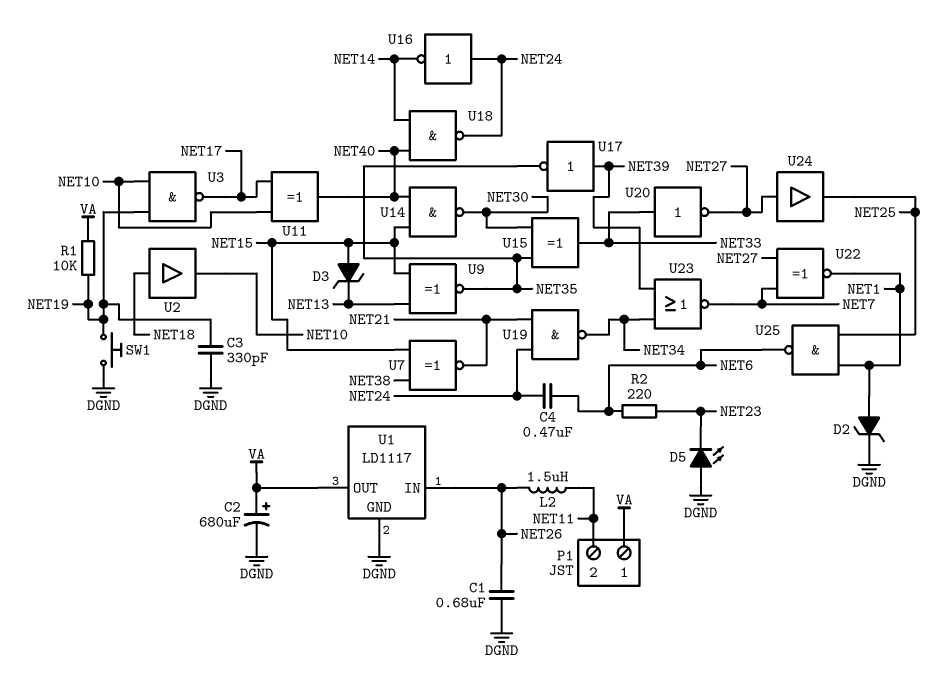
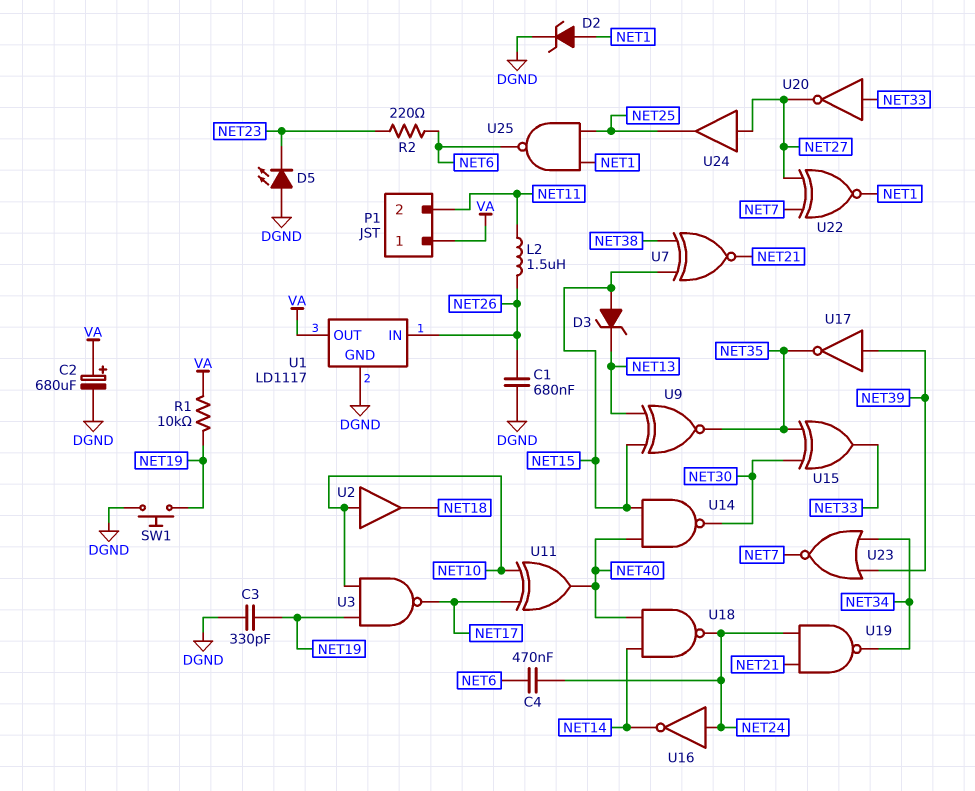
U2: buffer (in NET18, out NET10) -> buffer (in NET10, out NET18)

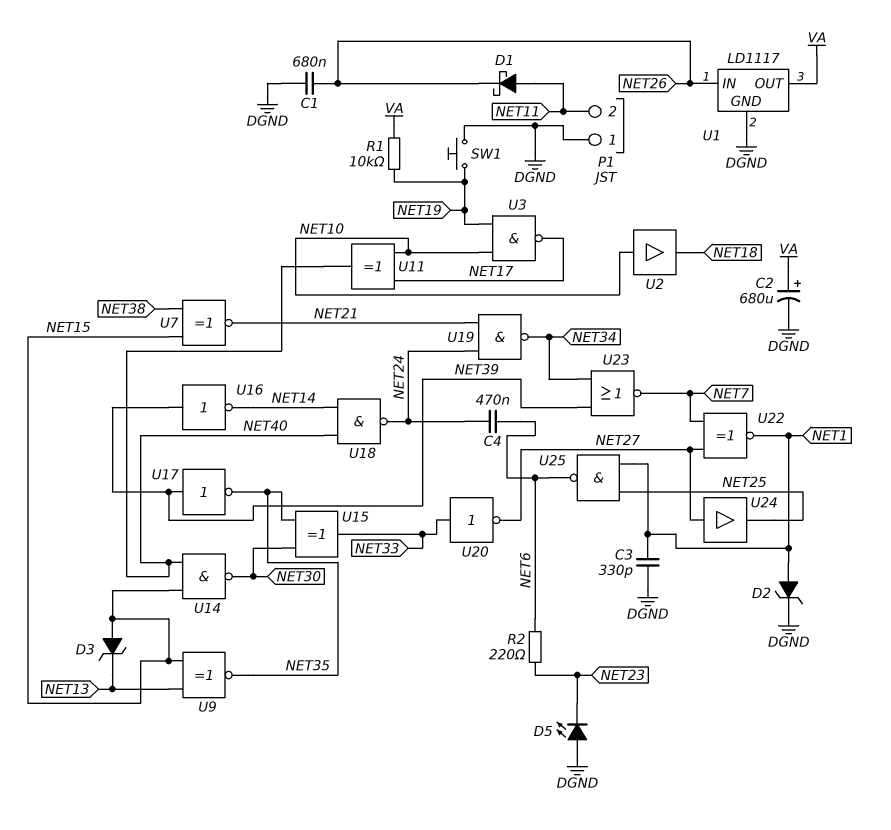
C3: 330pF (DGND, NET19) -> 330pF (DGND, NET1)
D1: none -> schottky (A NET11, K NET26)
L2: 1.5uH (NET11, NET26) -> none
P1 pin 1: VA -> DGND
U16: NOT (in NET24, out NET14) -> NOT (in NET39, out NET14)

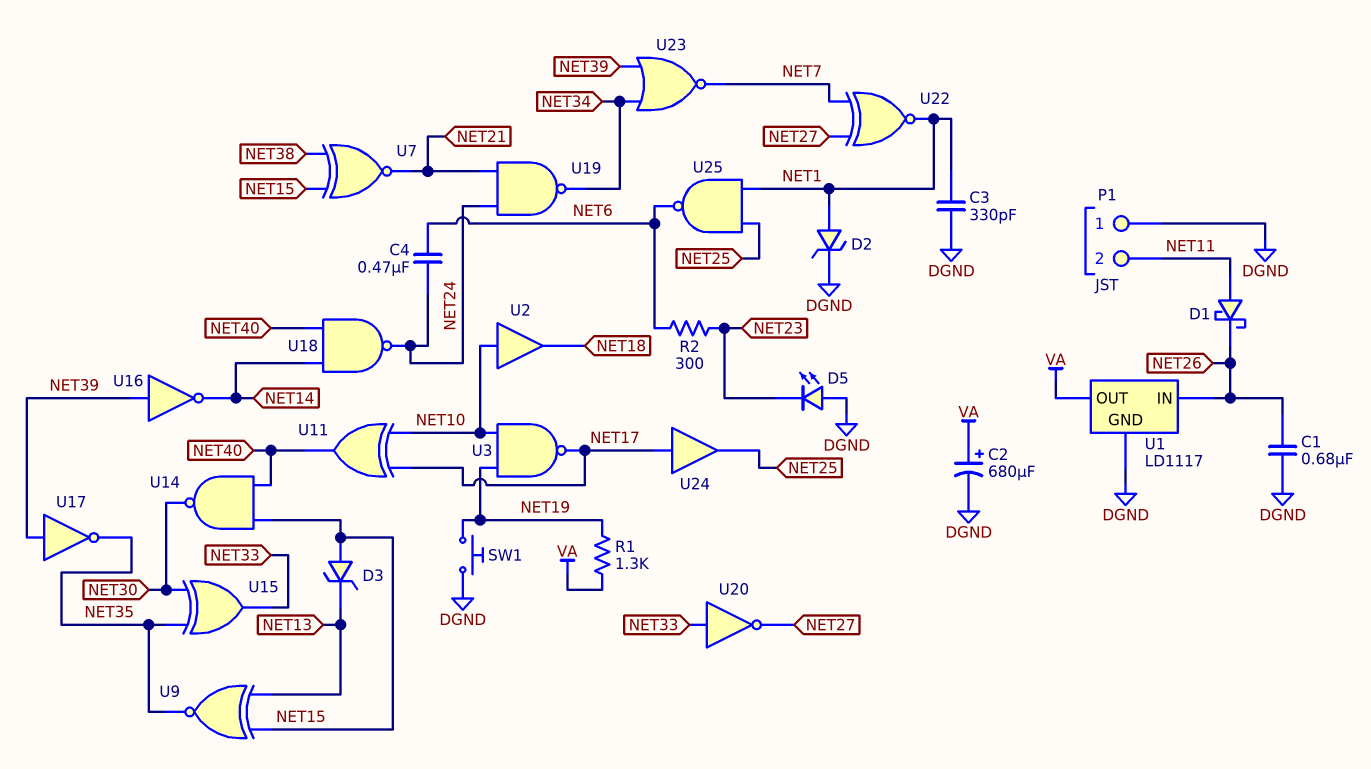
R1: 10k (NET19, VA) -> 1.3k (NET19, VA)
R2: 220 (NET6, NET23) -> 300 (NET6, NET23)
U24: buffer (in NET27, out NET25) -> buffer (in NET17, out NET25)

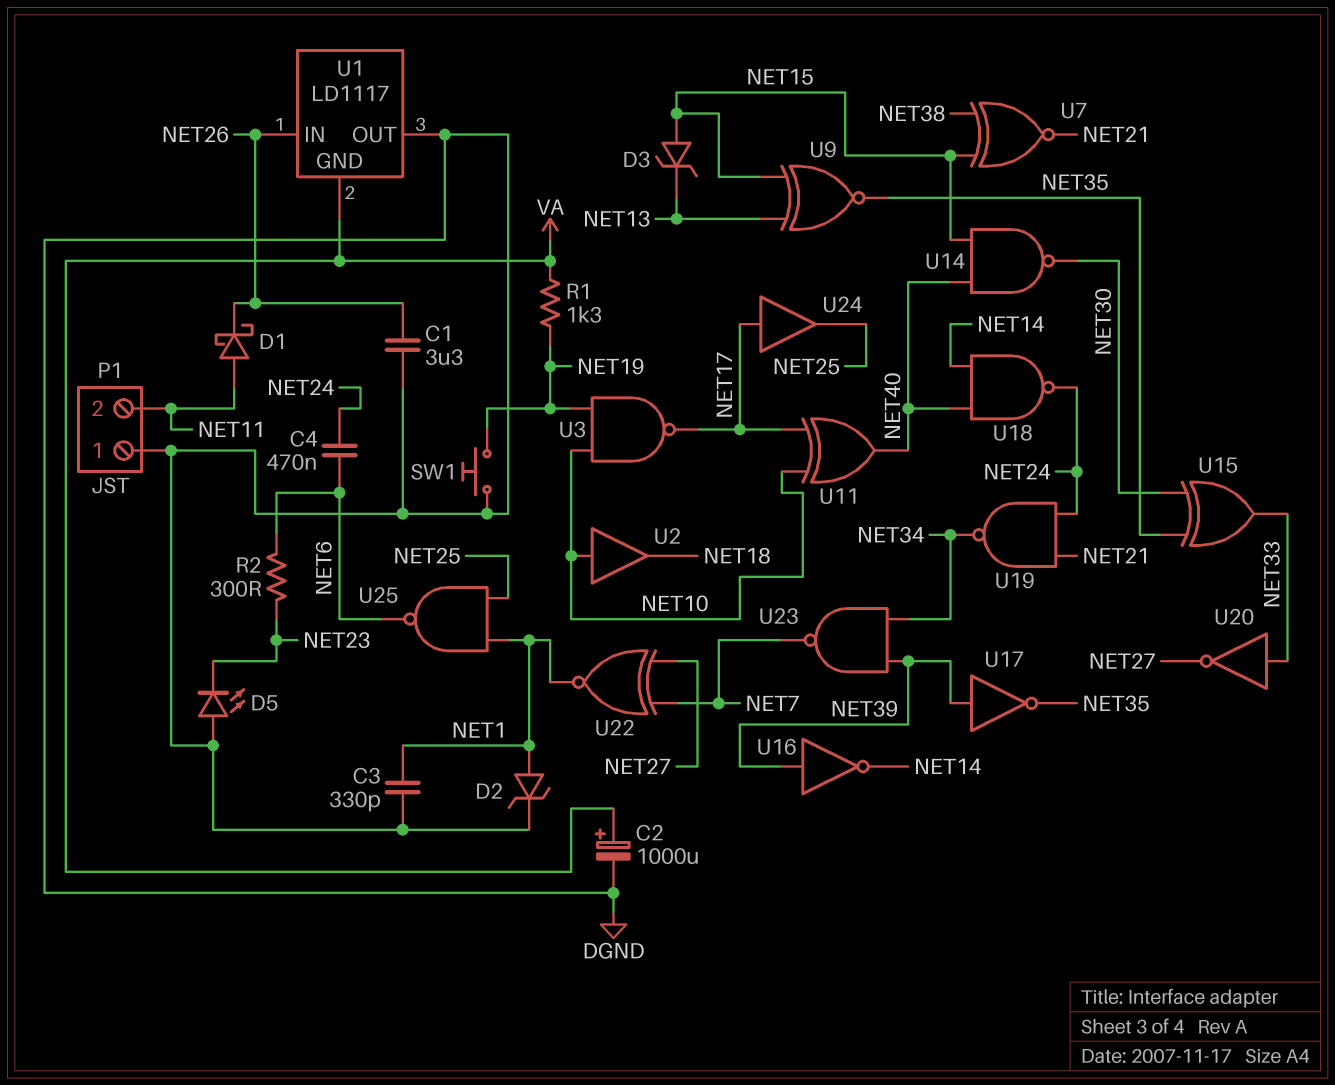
C1: 680nF (DGND, NET26) -> 3.3uF (DGND, NET26)
C2: 680uF (plus VA, minus DGND) -> 1000uF (plus VA, minus DGND)
U1 pin GND: DGND -> VA
U1 pin OUT: VA -> DGND
U23: NOR (in NET34, in NET39, out NET7) -> NAND (in NET34, in NET39, out NET7)

